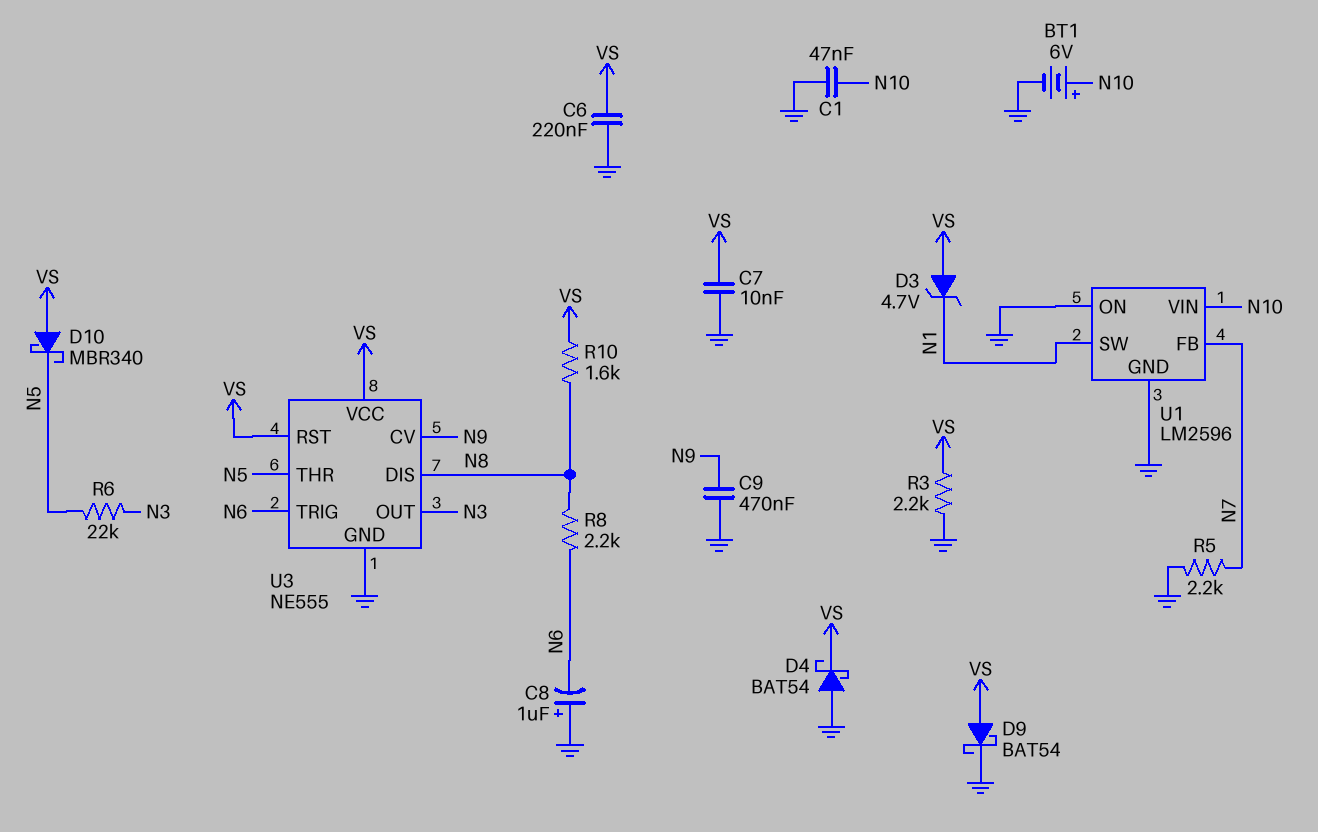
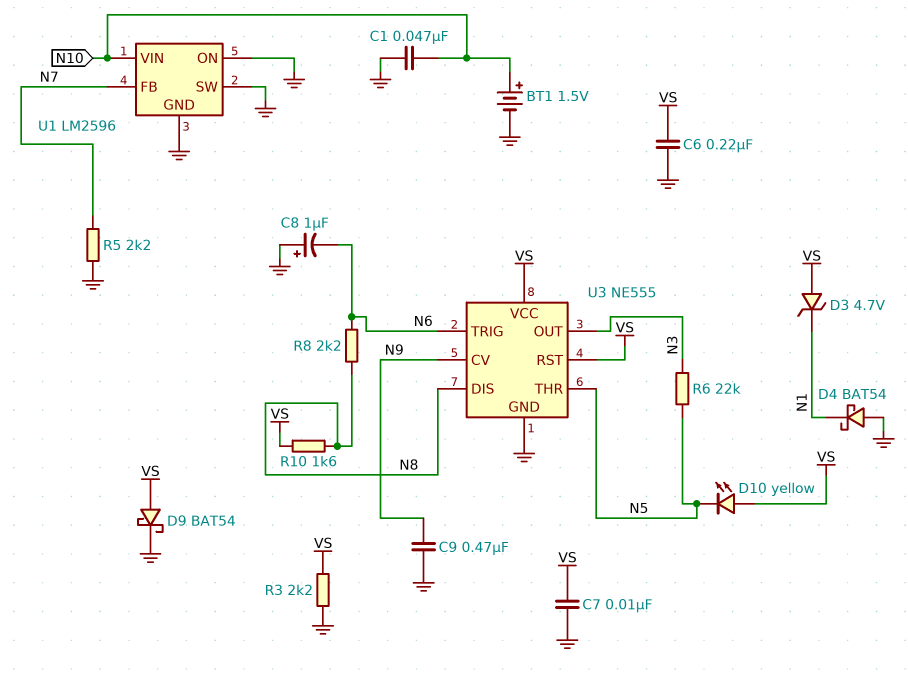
BT1: 6V (plus N10, minus GND) -> 1.5V (plus N10, minus GND)
D4: schottky BAT54 (A GND, K VS) -> schottky BAT54 (A GND, K N1)
D10: schottky MBR340 (A VS, K N5) -> LED yellow (A VS, K N5)
U1 pin SW: N1 -> GND

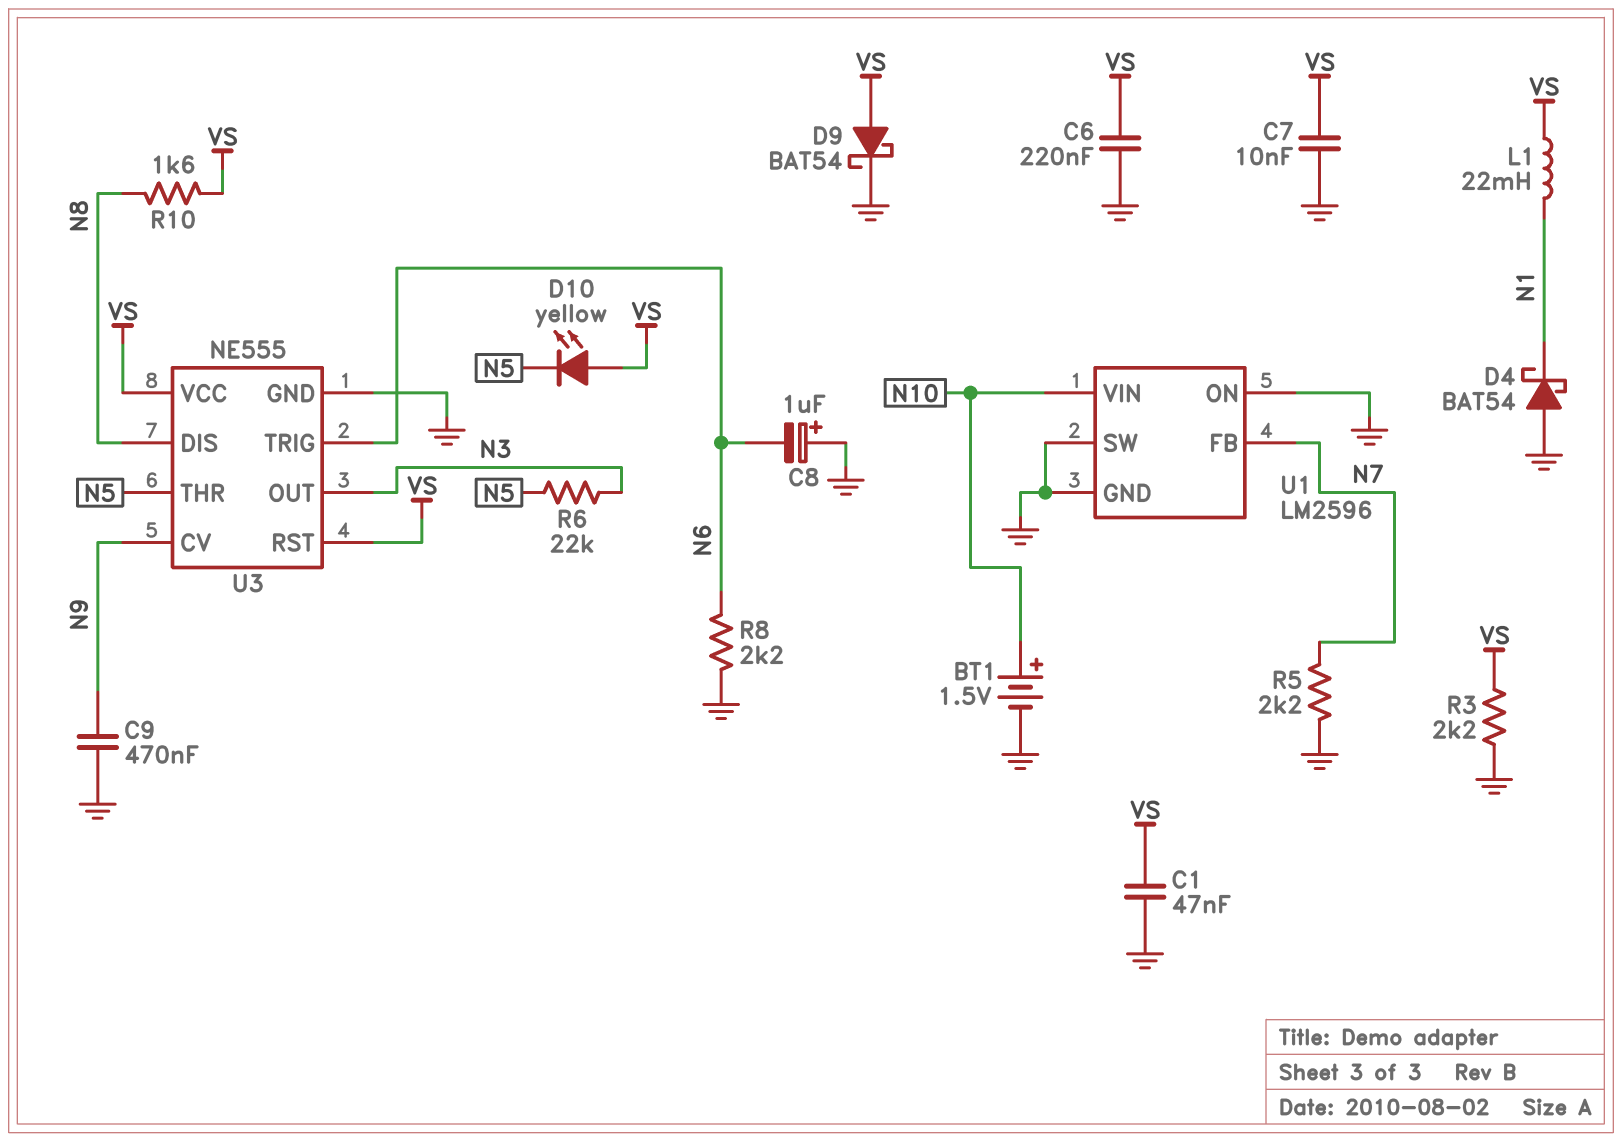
C1: 47nF (GND, N10) -> 47nF (GND, VS)
D3: zener 4.7V (A VS, K N1) -> none
L1: none -> 22mH (N1, VS)
R8: 2.2k (N6, N8) -> 2.2k (GND, N6)

